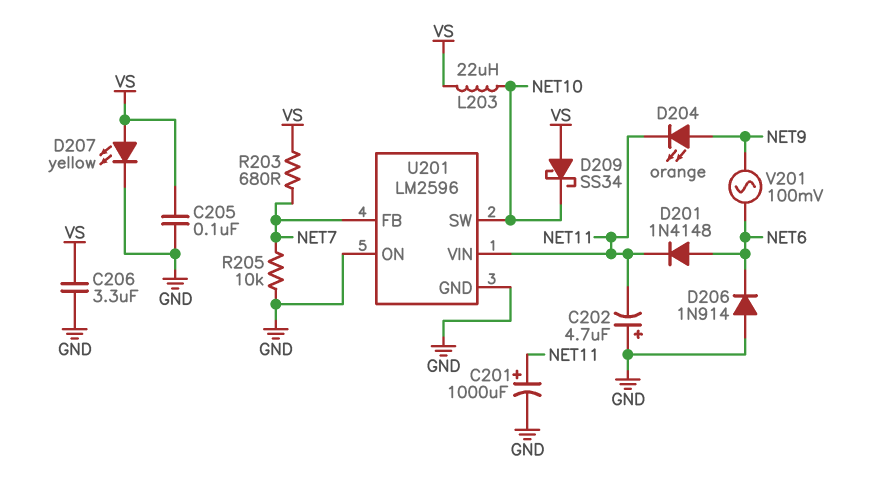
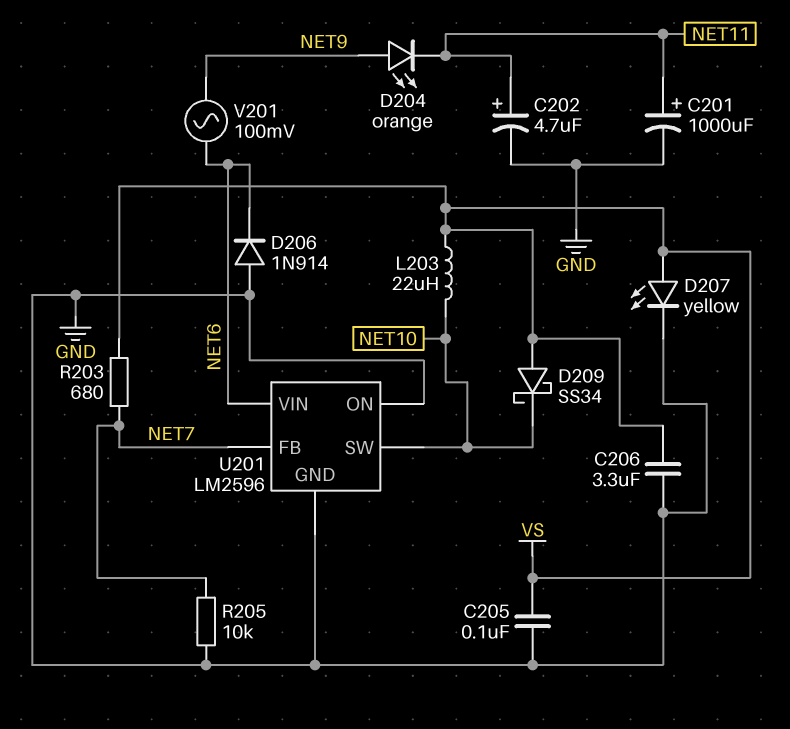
C202: 4.7uF (plus GND, minus NET11) -> 4.7uF (plus NET11, minus GND)
D201: diode 1N4148 (A NET6, K NET11) -> none
U201 pin VIN: NET11 -> NET6

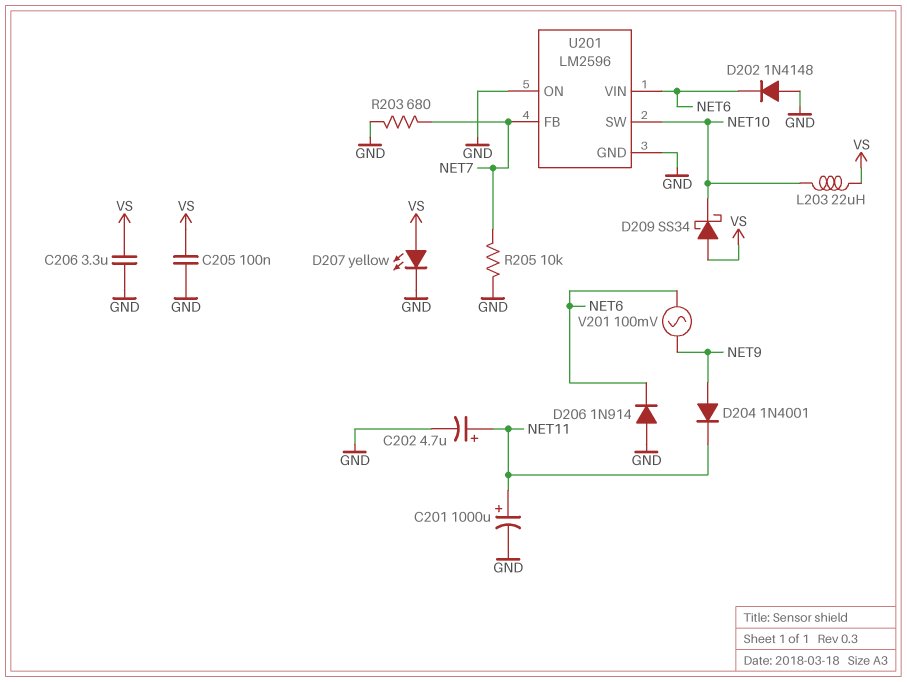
D202: none -> diode 1N4148 (A GND, K NET6)
D204: LED orange (A NET9, K NET11) -> diode 1N4001 (A NET9, K NET11)
R203: 680 (NET7, VS) -> 680 (GND, NET7)

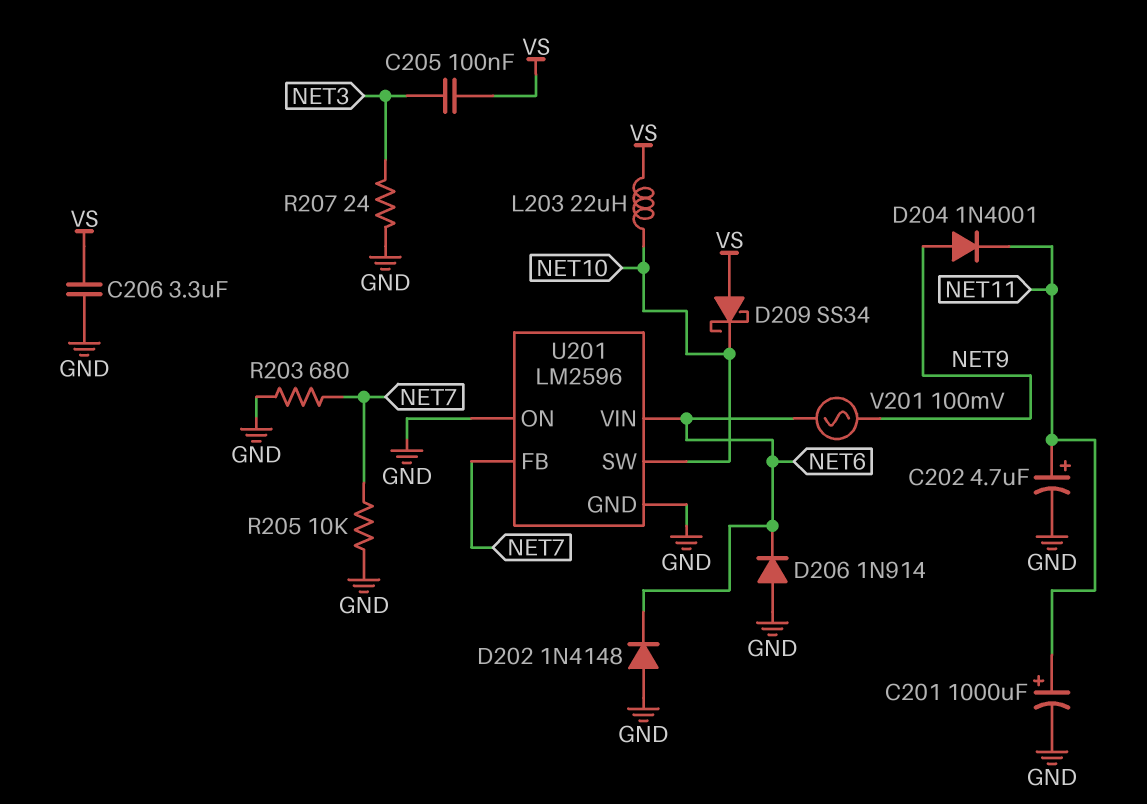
C205: 100nF (GND, VS) -> 100nF (NET3, VS)
D207: LED yellow (A VS, K GND) -> none
R207: none -> 24 (GND, NET3)

